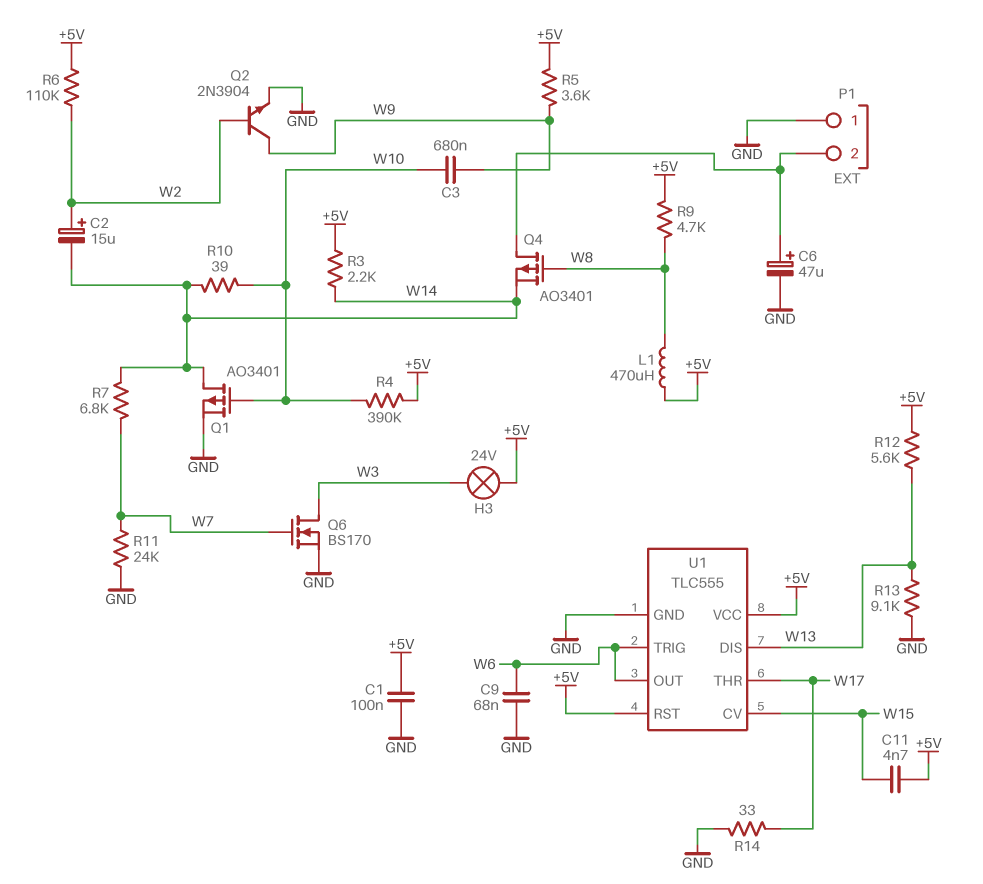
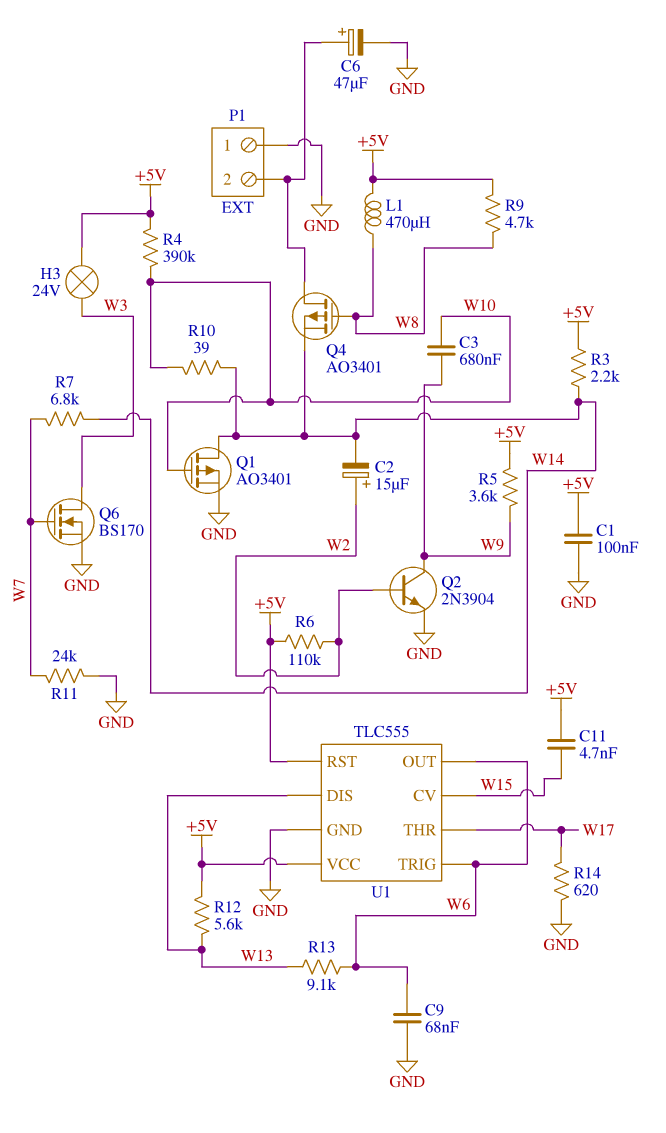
R13: 9.1k (GND, W13) -> 9.1k (W6, W13)
R14: 33 (GND, W17) -> 620 (GND, W17)

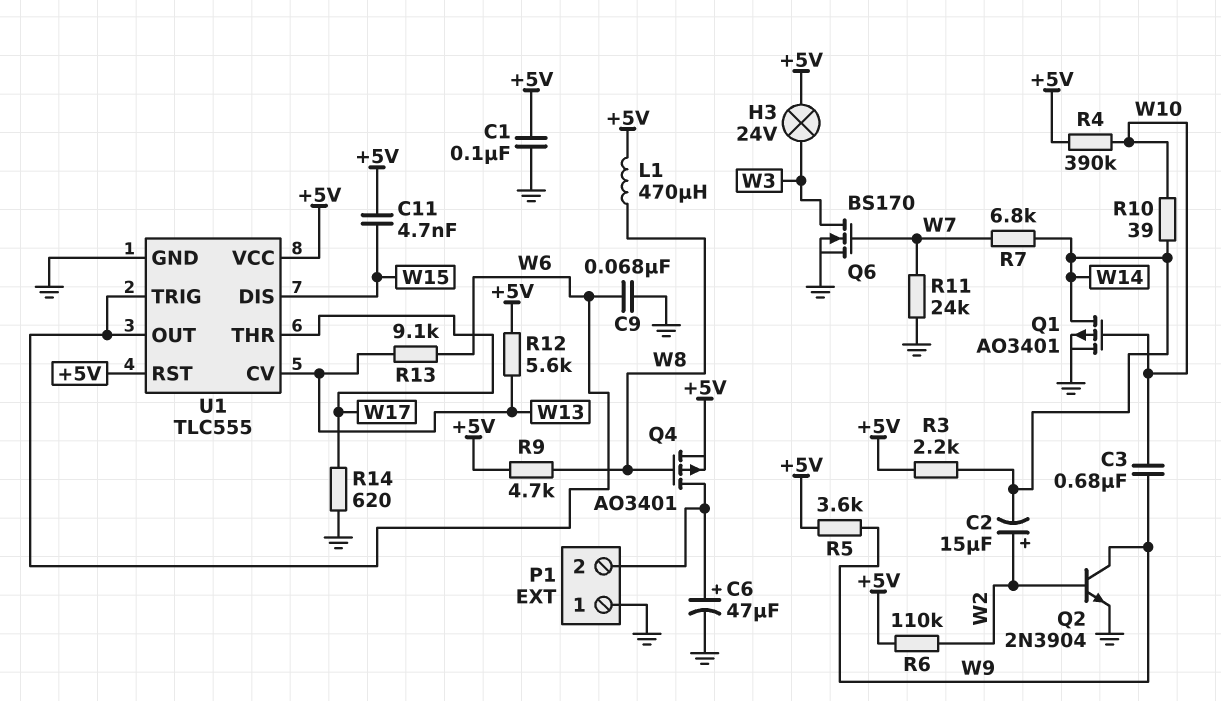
Q4: PMOS AO3401 (G W8, D P1/2, S W14) -> PMOS AO3401 (G W8, D P1/2, S +5V)
U1 pin CV: W15 -> W13
U1 pin DIS: W13 -> W15

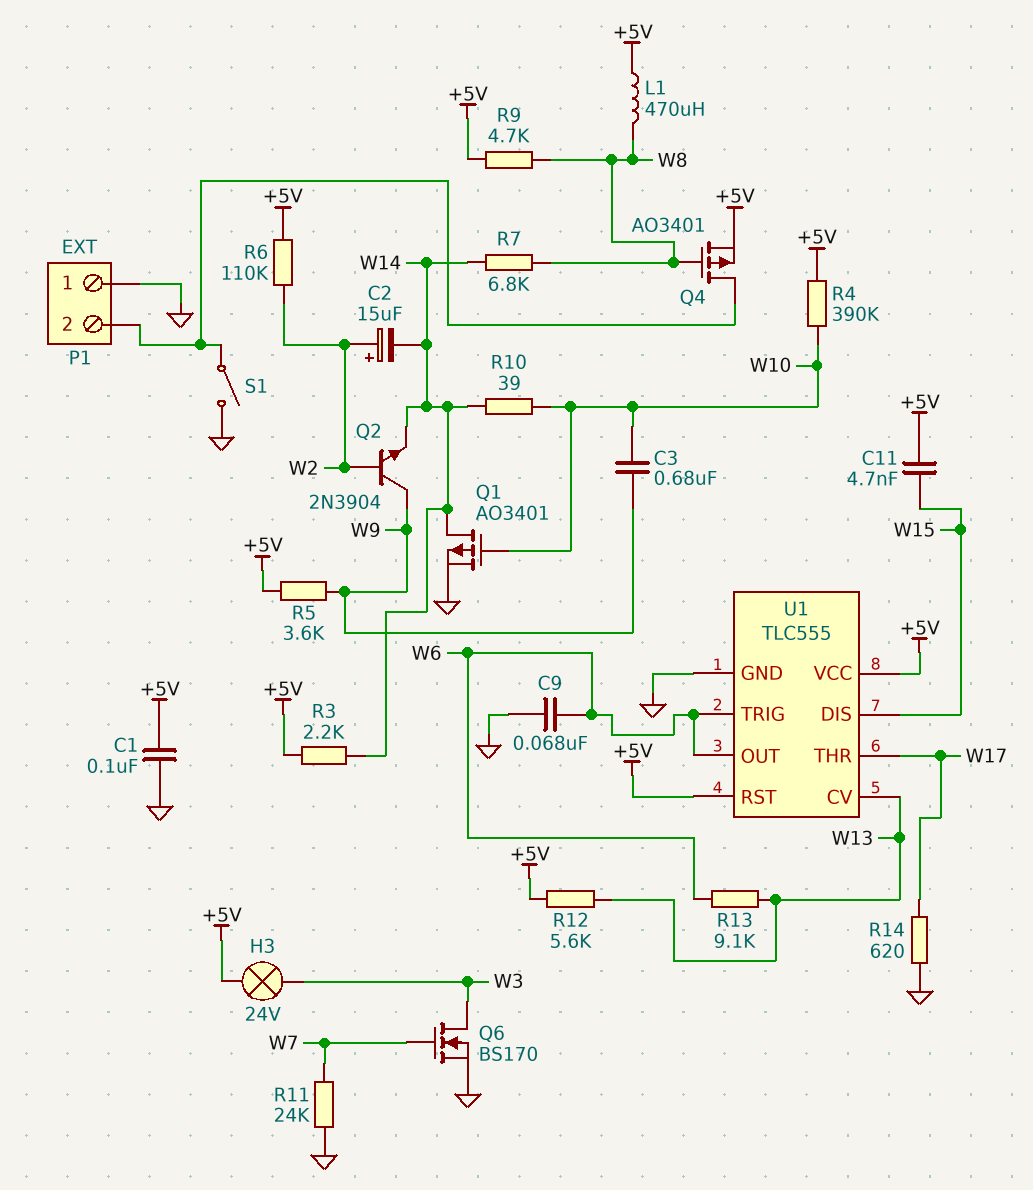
C6: 47uF (plus P1/2, minus GND) -> none
Q2: NPN 2N3904 (B W2, C W9, E GND) -> NPN 2N3904 (B W2, C W9, E W14)
R7: 6.8k (W7, W14) -> 6.8k (W8, W14)
S1: none -> switch (GND, P1/2)

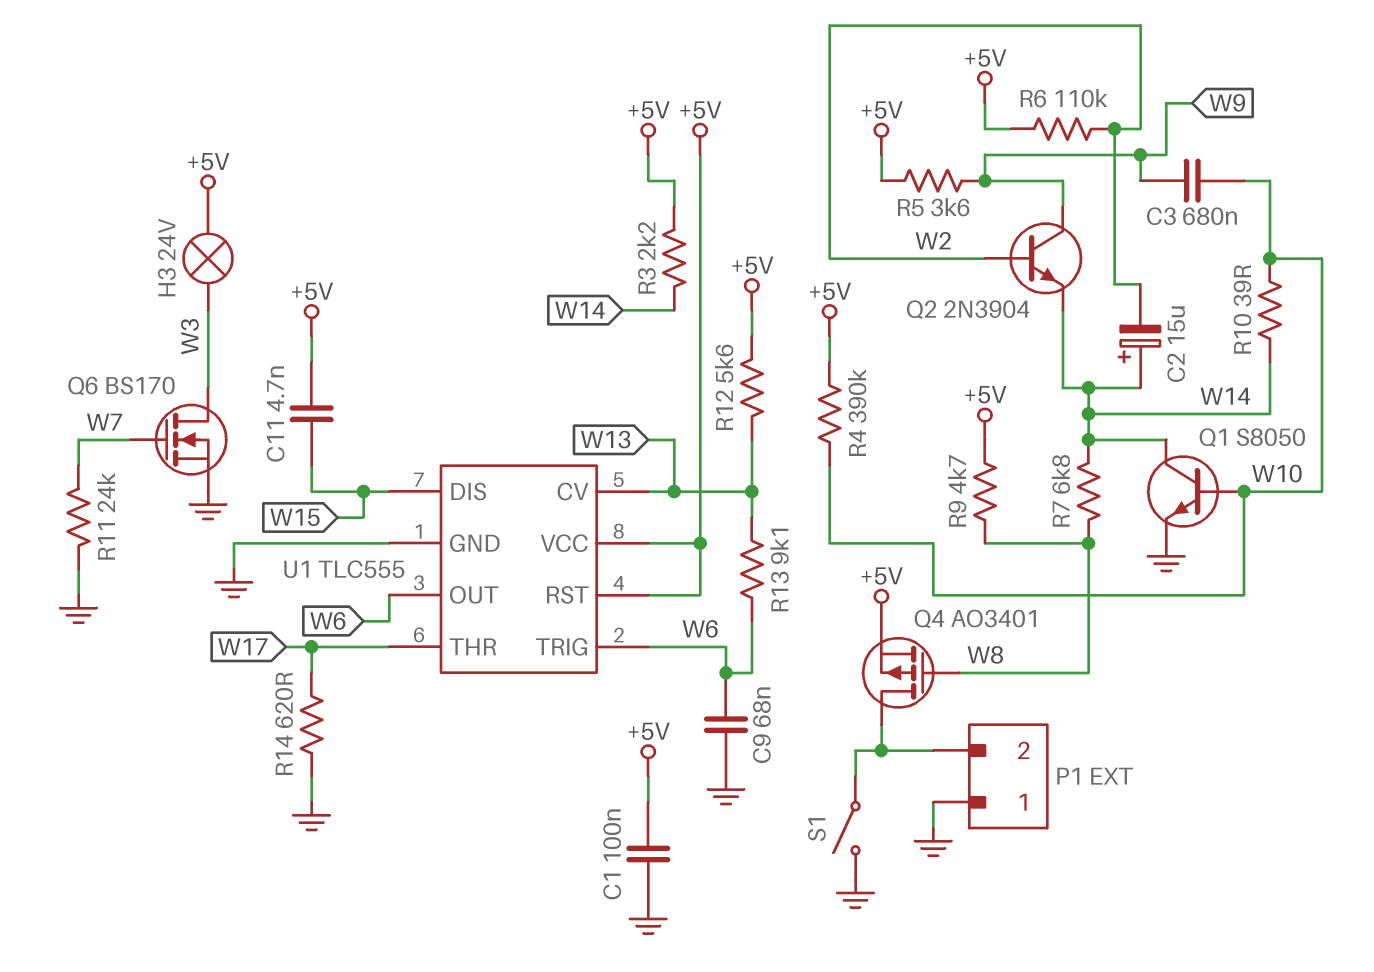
C2: 15uF (plus W2, minus W14) -> 15uF (plus W14, minus W2)
L1: 470uH (+5V, W8) -> none
Q1: PMOS AO3401 (G W10, D W14, S GND) -> NPN S8050 (B W10, C W14, E GND)

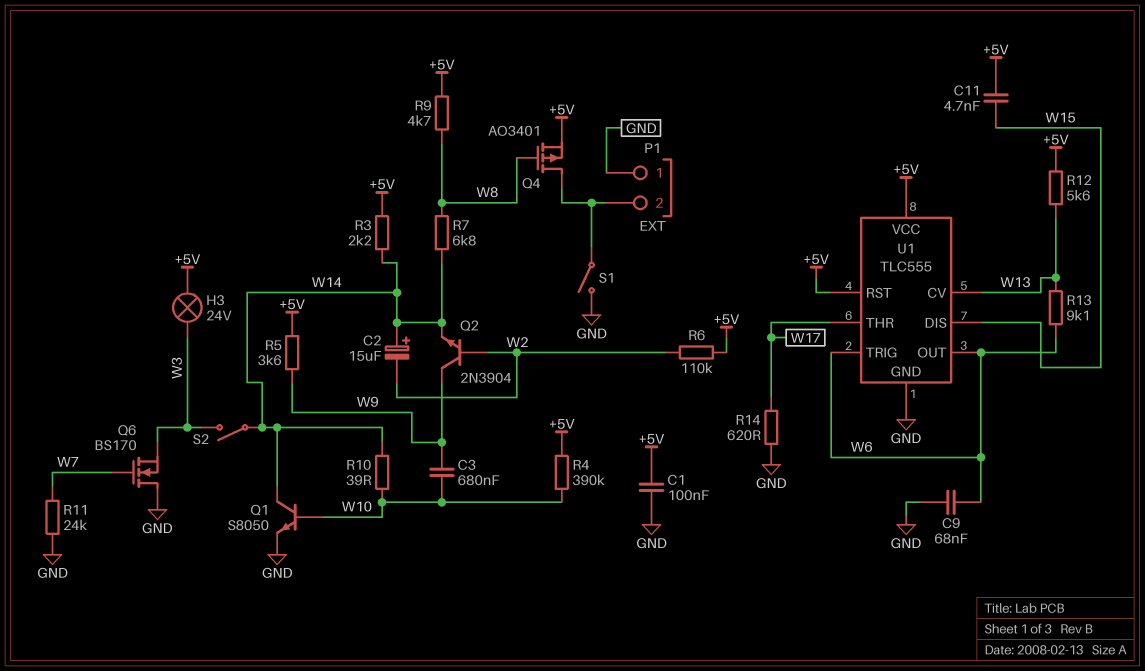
Q6: NMOS BS170 (G W7, D W3, S GND) -> NMOS BS170 (G W7, D GND, S W3)
S2: none -> switch (W3, W14)

